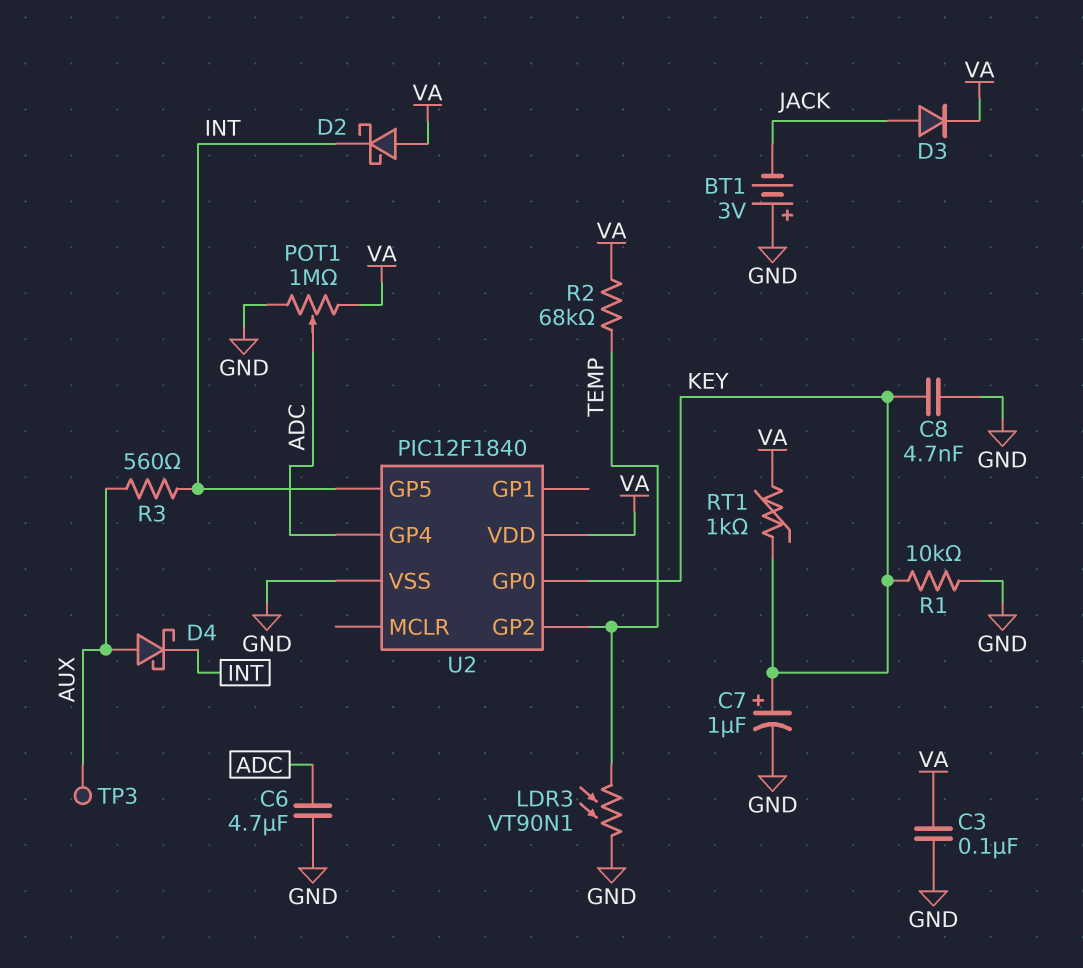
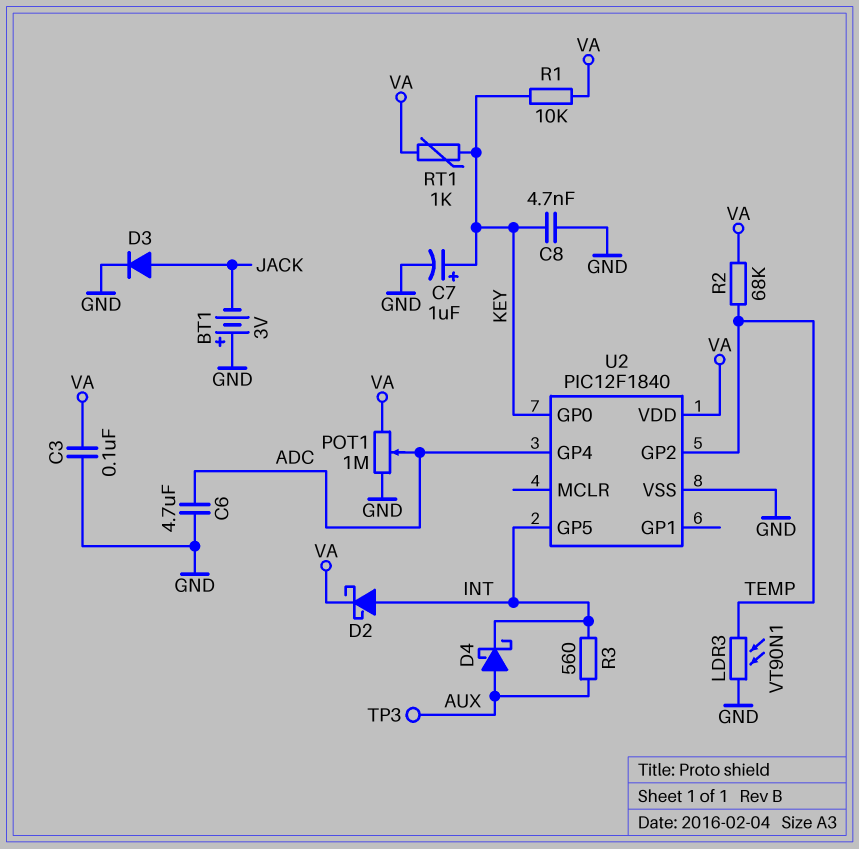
D2: schottky (A VA, K INT) -> schottky (A INT, K VA)
D3: diode (A JACK, K VA) -> diode (A JACK, K GND)
R1: 10k (GND, KEY) -> 10k (KEY, VA)

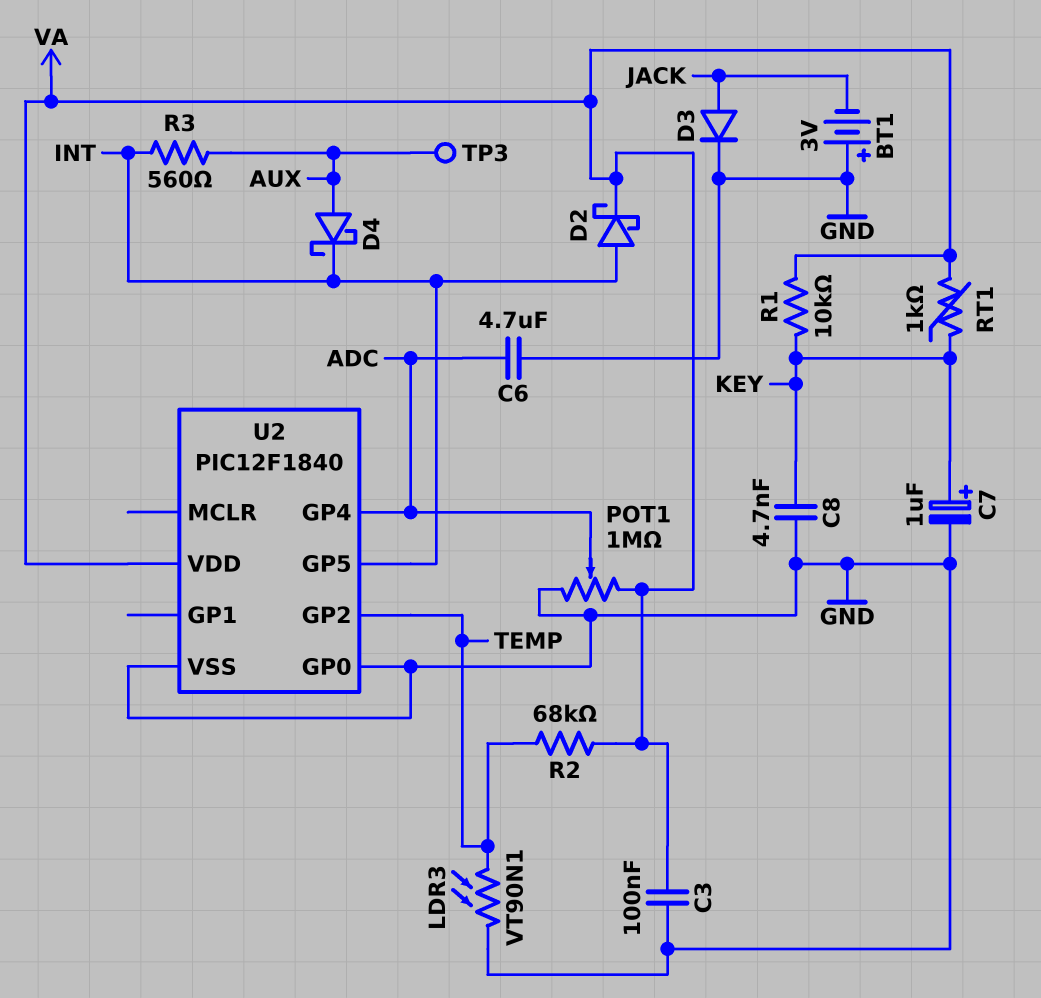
U2 pin GP0: KEY -> GND

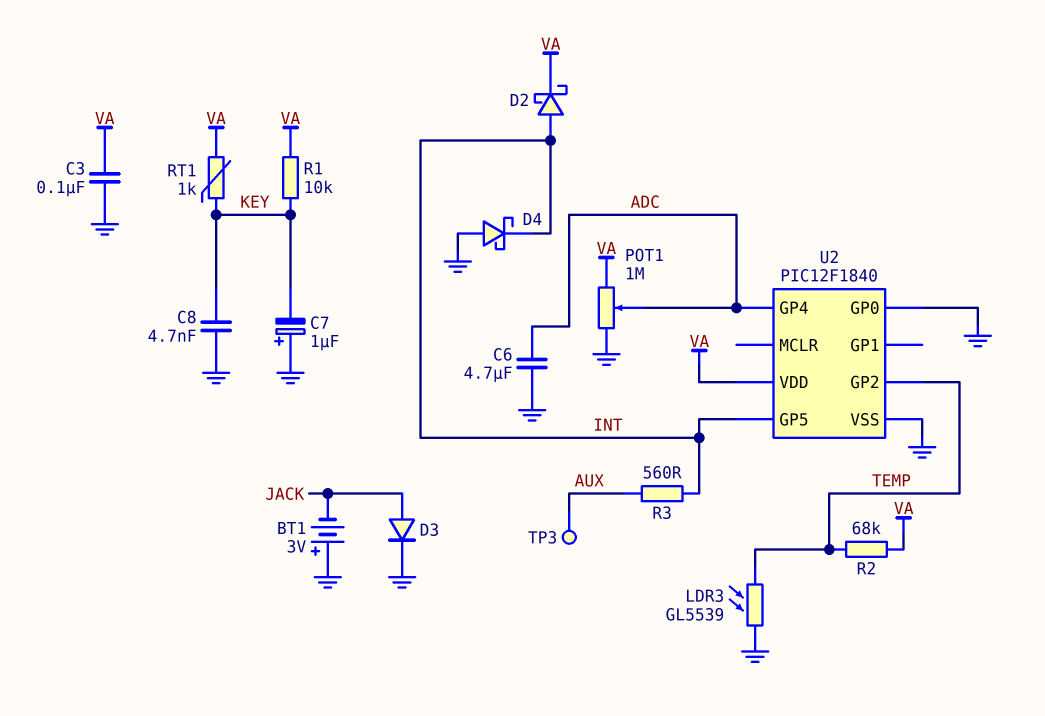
C7: 1uF (plus KEY, minus GND) -> 1uF (plus GND, minus KEY)
D4: schottky (A AUX, K INT) -> schottky (A GND, K INT)
LDR3: VT90N1 (GND, TEMP) -> GL5539 (GND, TEMP)

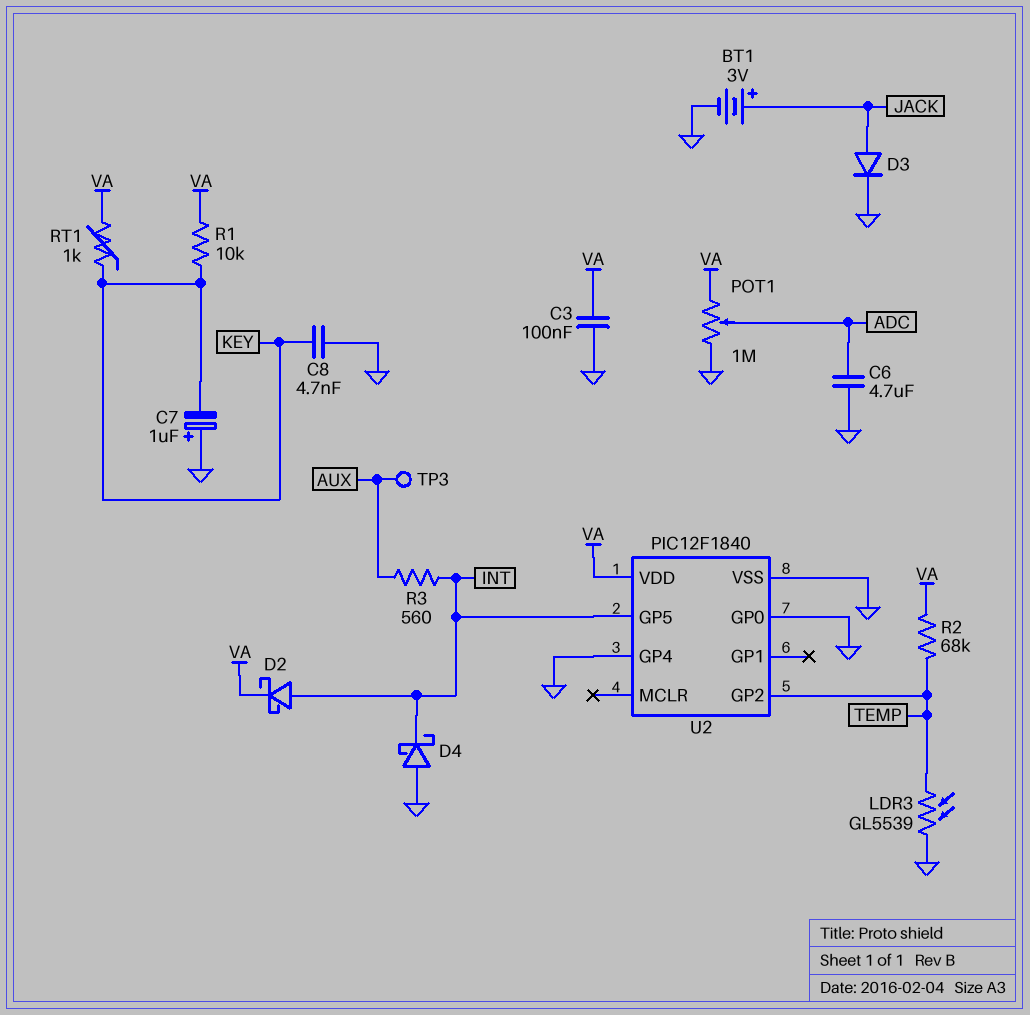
BT1: 3V (plus GND, minus JACK) -> 3V (plus JACK, minus GND)
U2 pin GP4: ADC -> GND

